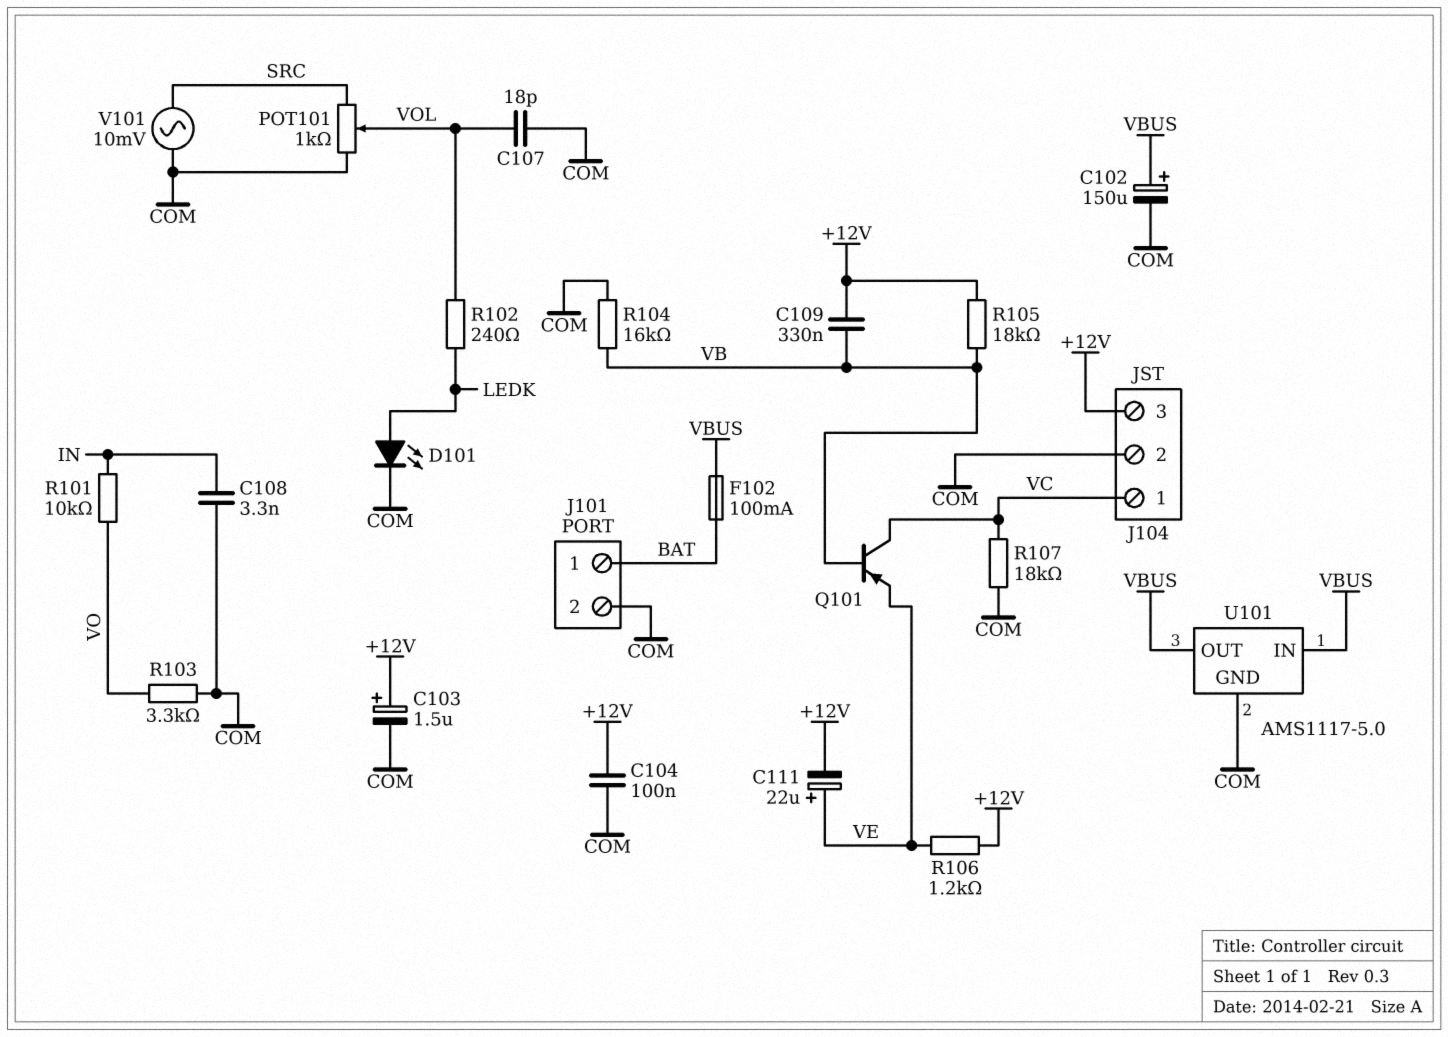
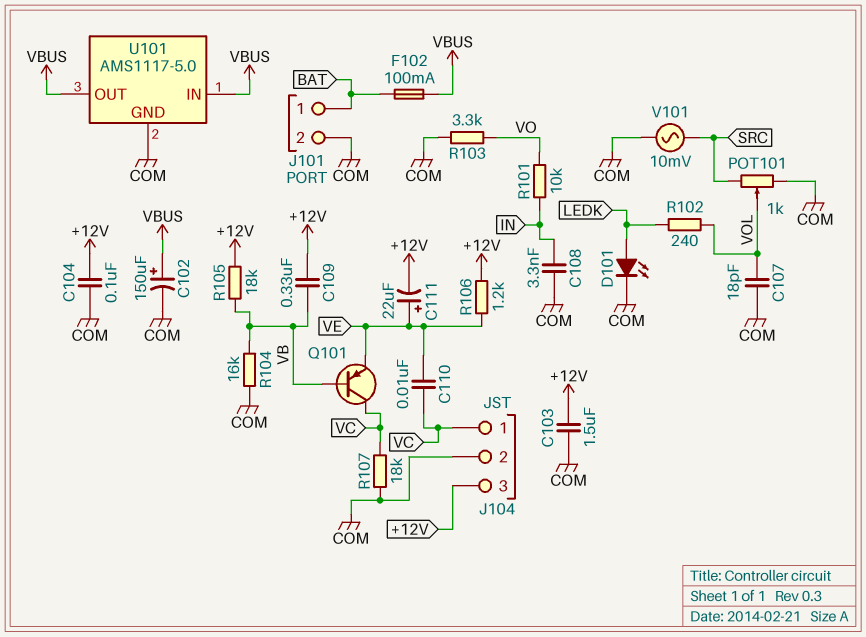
C103: 1.5uF (plus +12V, minus COM) -> 1.5uF (+12V, COM)
C110: none -> 10nF (VC, VE)

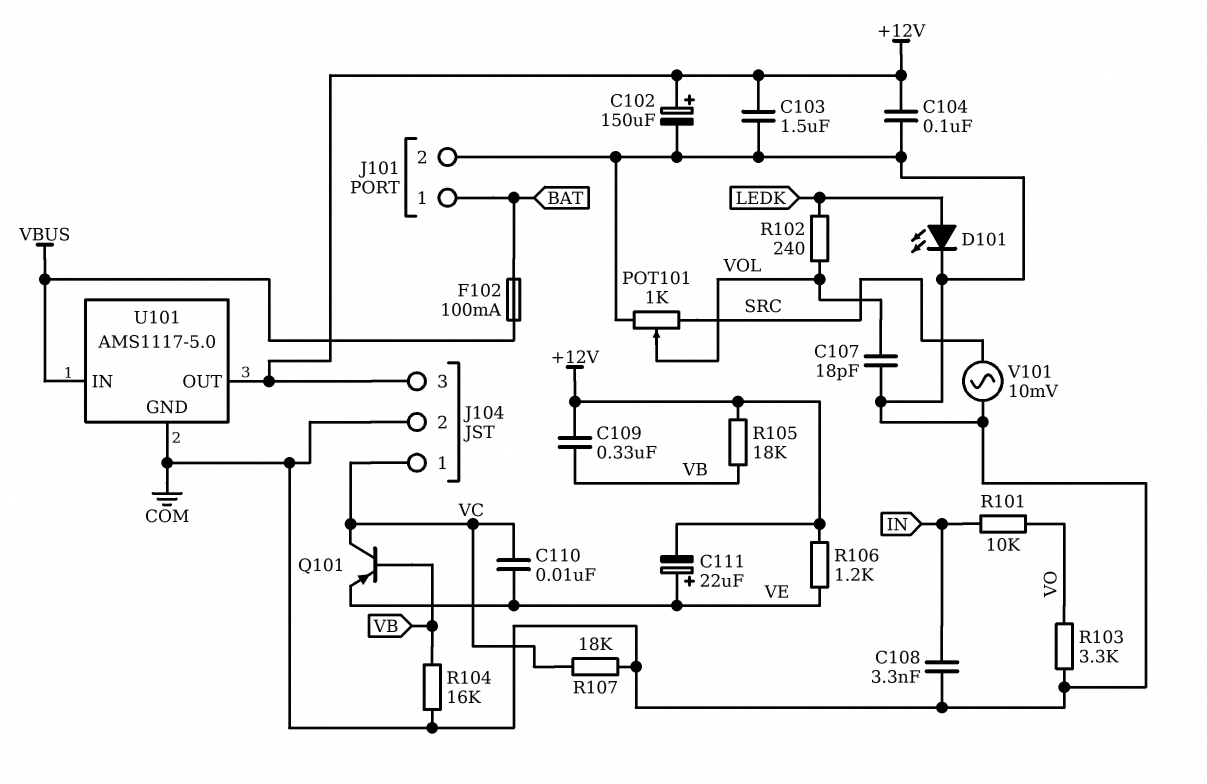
C102: 150uF (plus VBUS, minus COM) -> 150uF (plus +12V, minus COM)
U101 pin OUT: VBUS -> +12V

